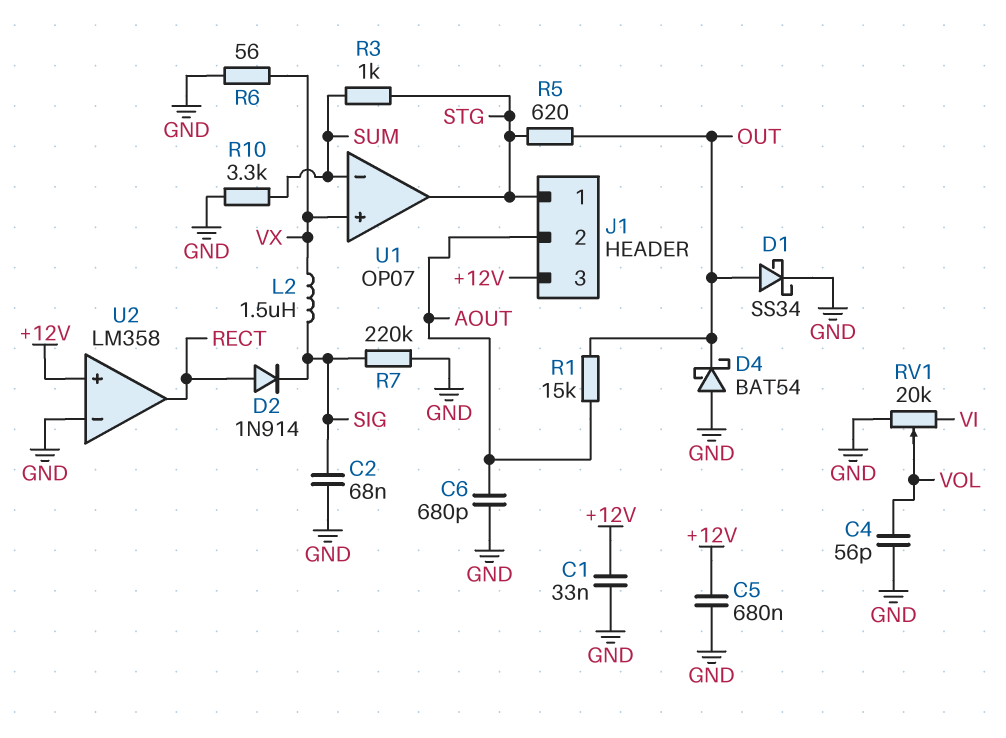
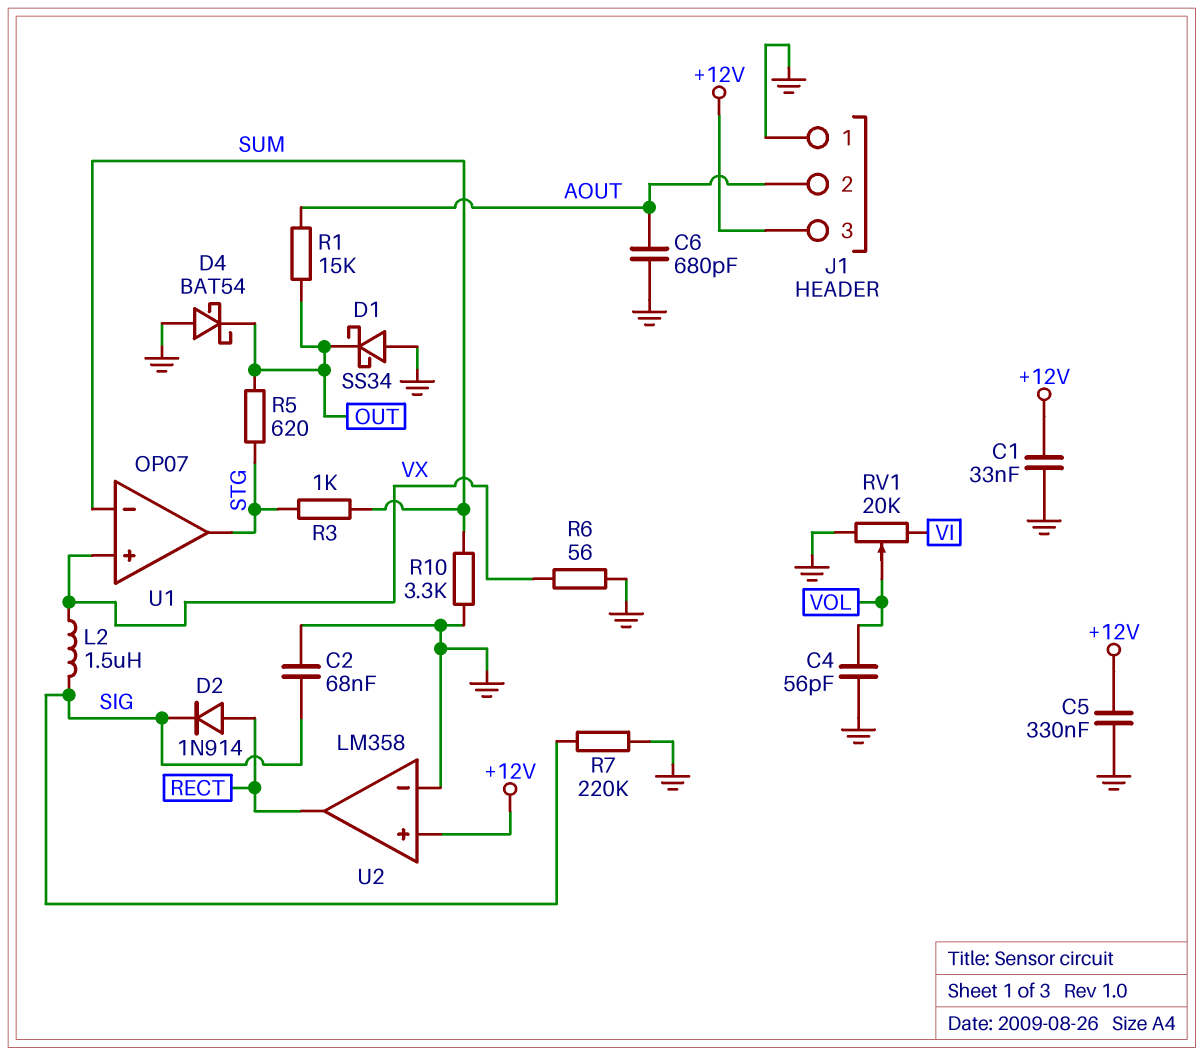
C5: 680nF (+12V, GND) -> 330nF (+12V, GND)
D1: schottky SS34 (A OUT, K GND) -> schottky SS34 (A GND, K OUT)
J1 pin 1: STG -> GND

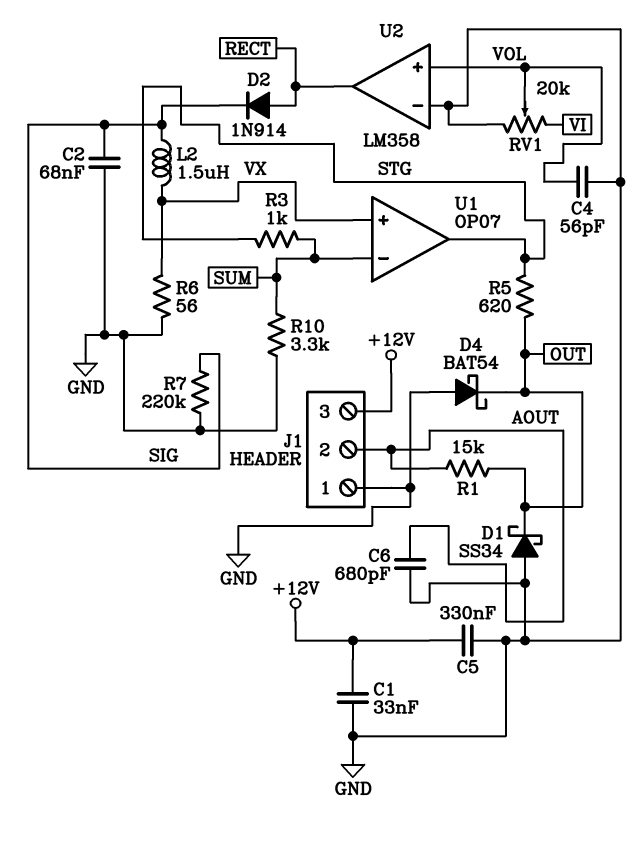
U2 pin in+: +12V -> VOL

